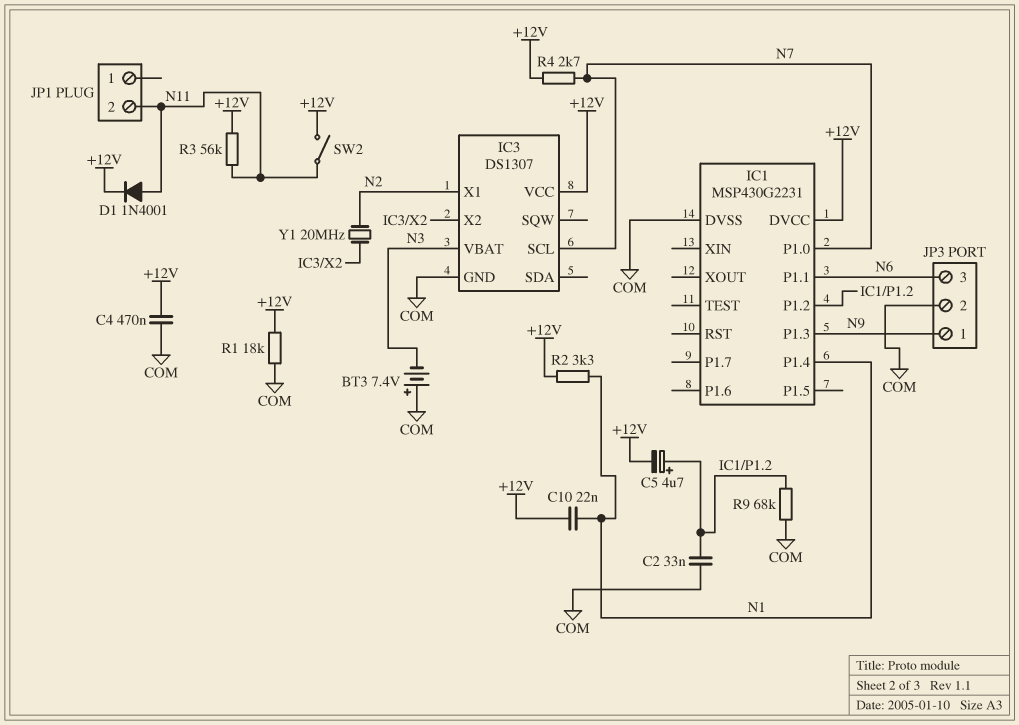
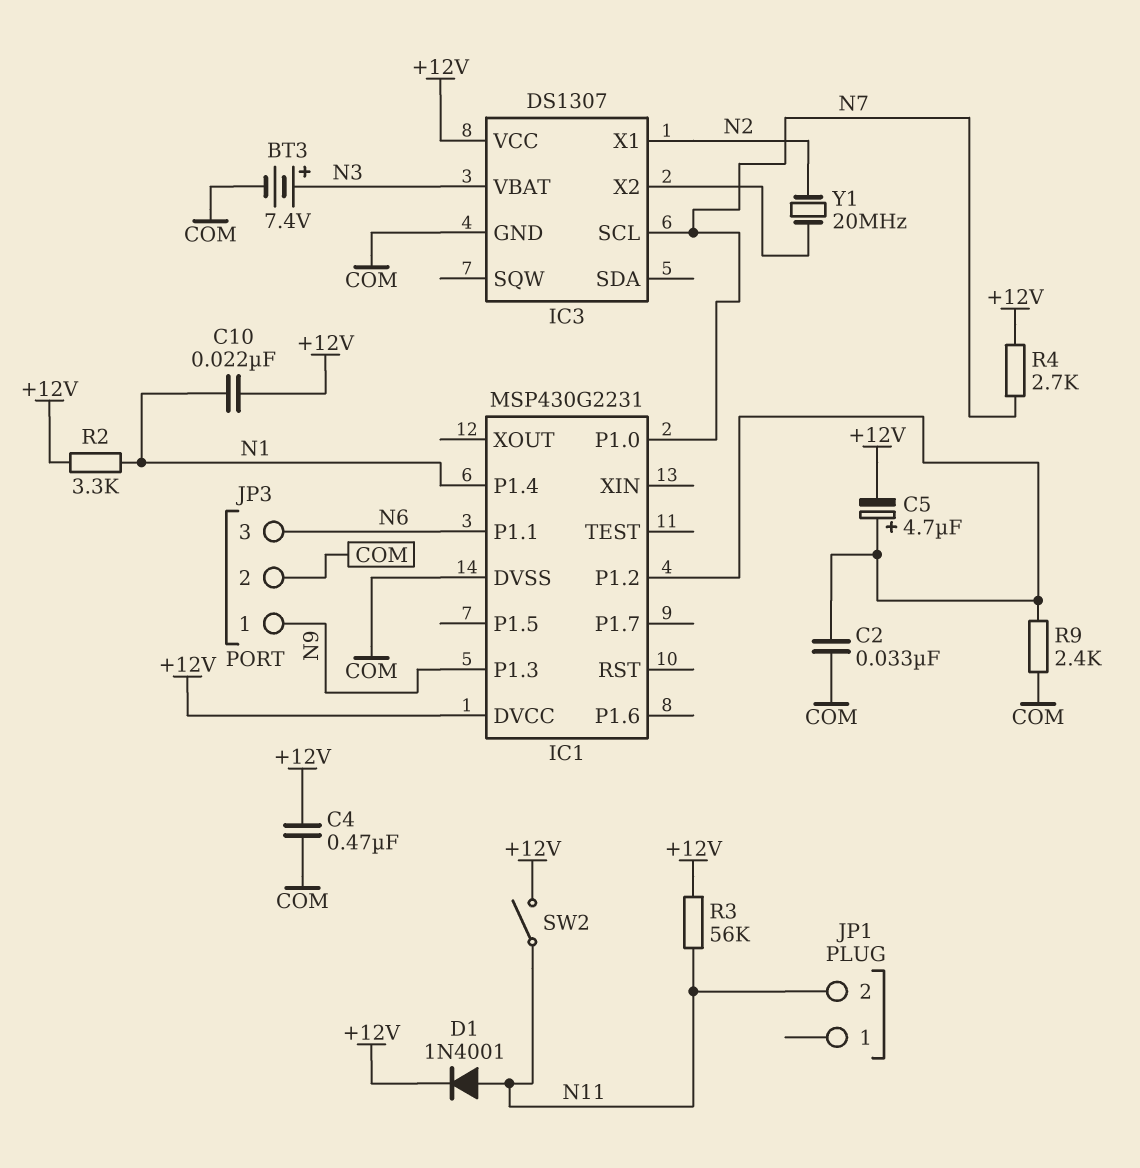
BT3: 7.4V (plus COM, minus N3) -> 7.4V (plus N3, minus COM)
R1: 18k (+12V, COM) -> none
R9: 68k (COM, IC1/P1.2) -> 2.4k (COM, IC1/P1.2)

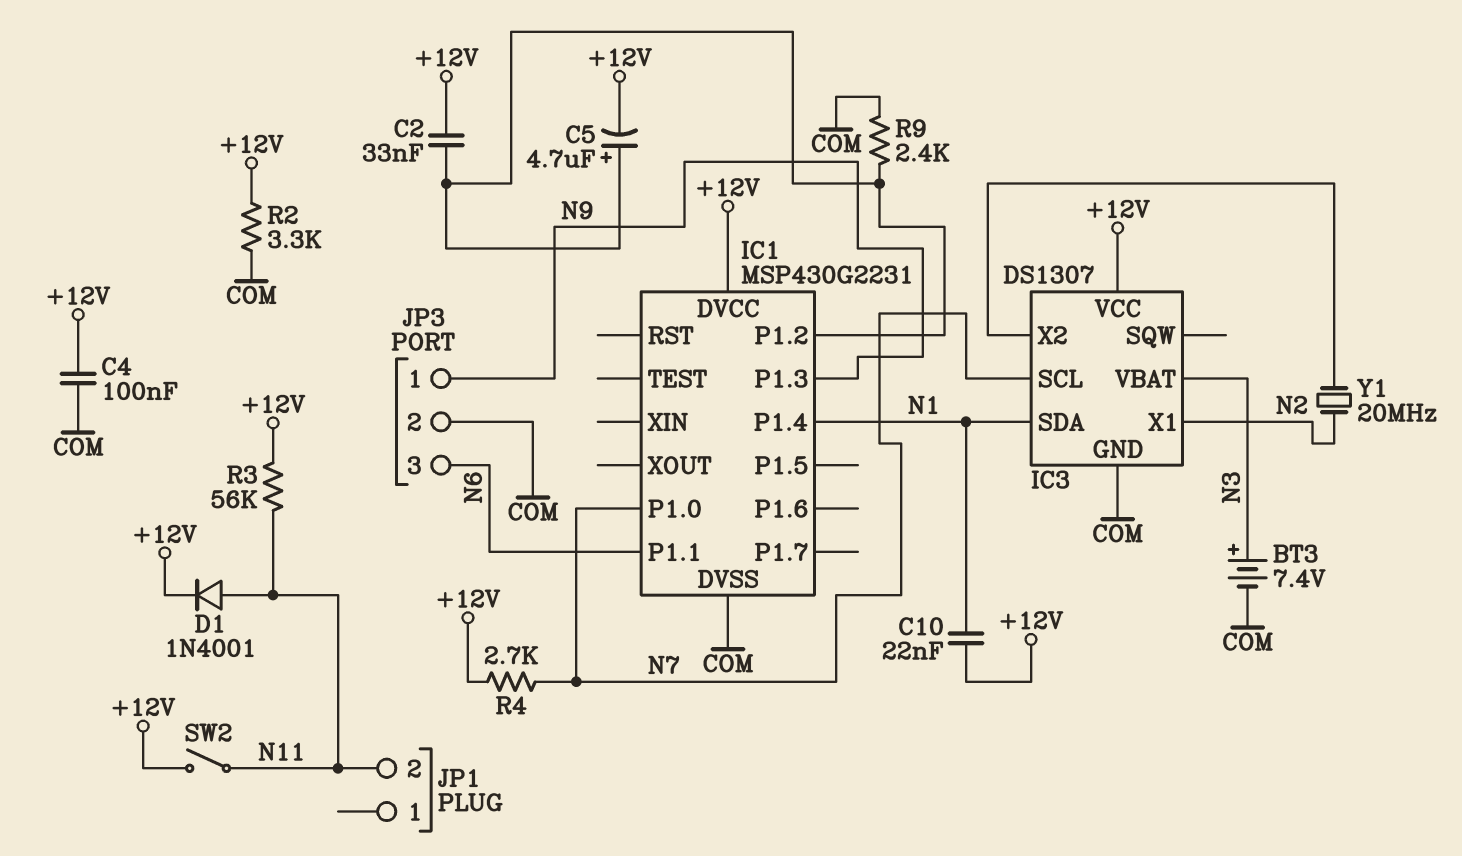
C2: 33nF (COM, IC1/P1.2) -> 33nF (+12V, IC1/P1.2)
C4: 470nF (+12V, COM) -> 100nF (+12V, COM)
IC3 pin SDA: none -> N1
R2: 3.3k (+12V, N1) -> 3.3k (+12V, COM)

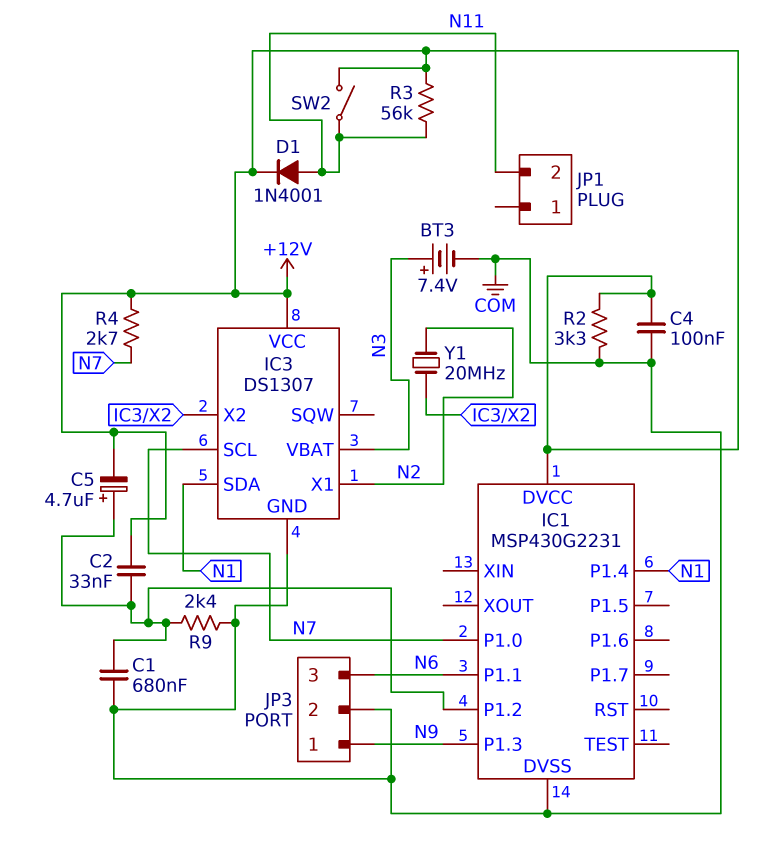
C1: none -> 680nF (COM, IC1/P1.2)
C10: 22nF (+12V, N1) -> none

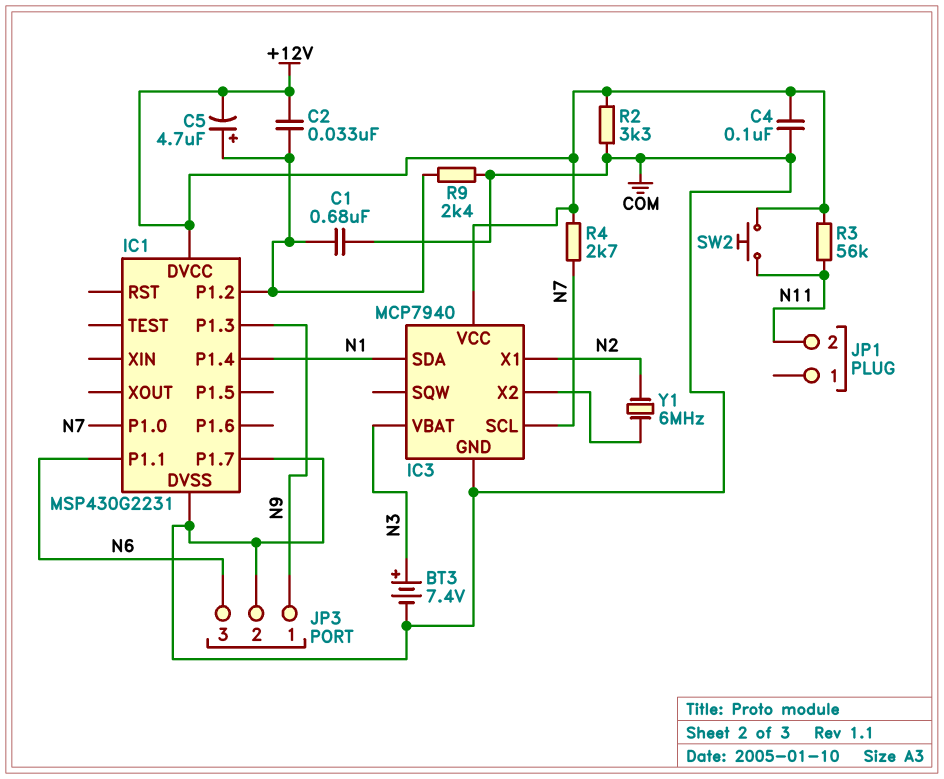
D1: diode 1N4001 (A N11, K +12V) -> none
IC1 pin P1.7: none -> COM
IC3: DS1307 -> MCP7940
SW2: switch (+12V, N11) -> button (+12V, N11)
Y1: 20MHz (IC3/X2, N2) -> 6MHz (IC3/X2, N2)

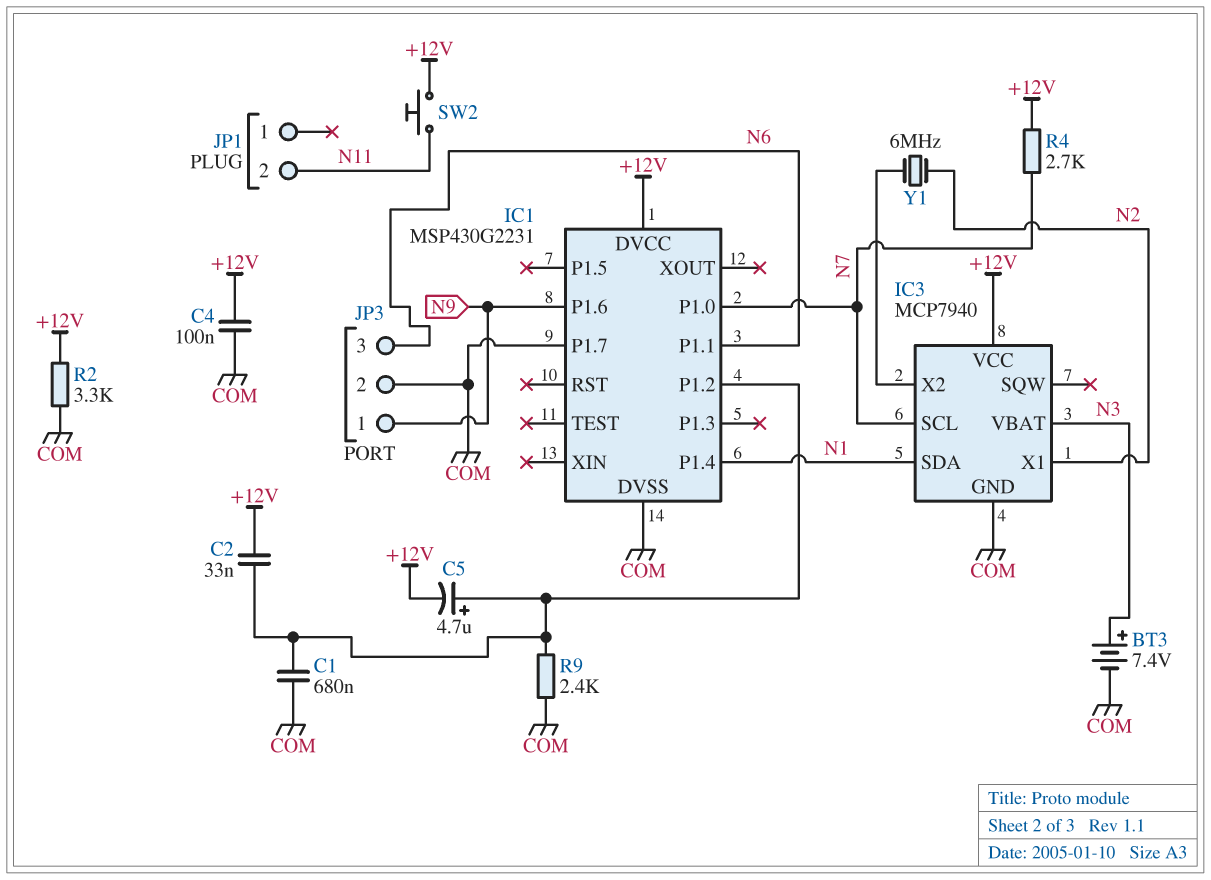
IC1 pin P1.3: N9 -> none
IC1 pin P1.6: none -> N9
R3: 56k (+12V, N11) -> none

